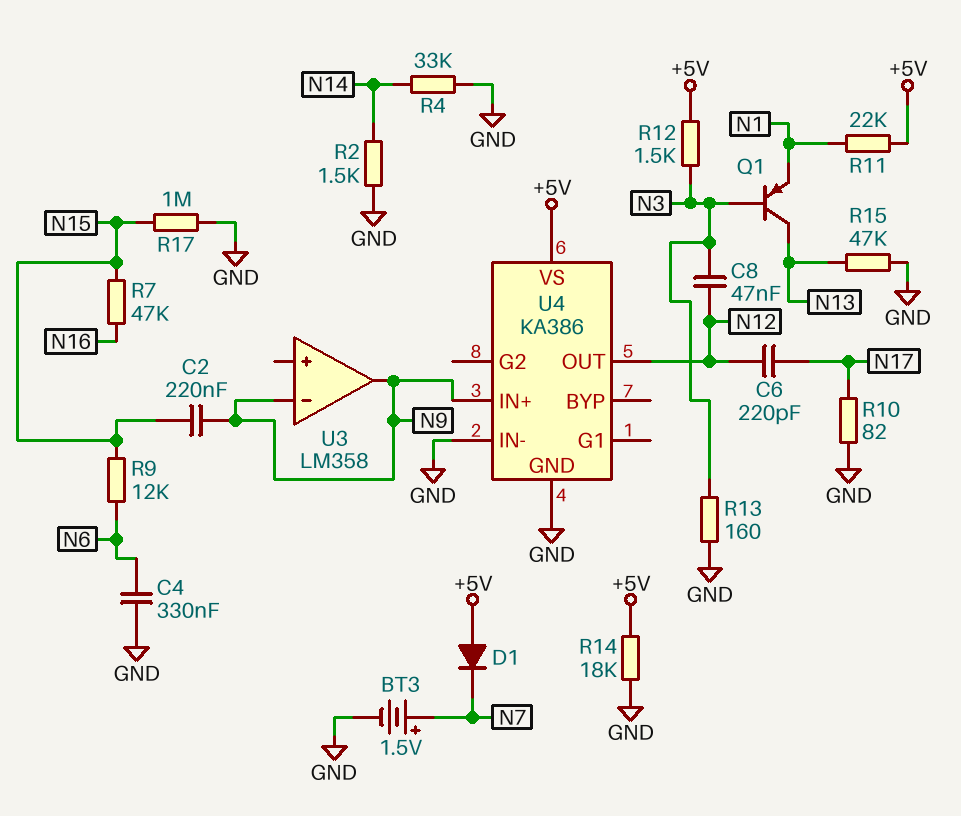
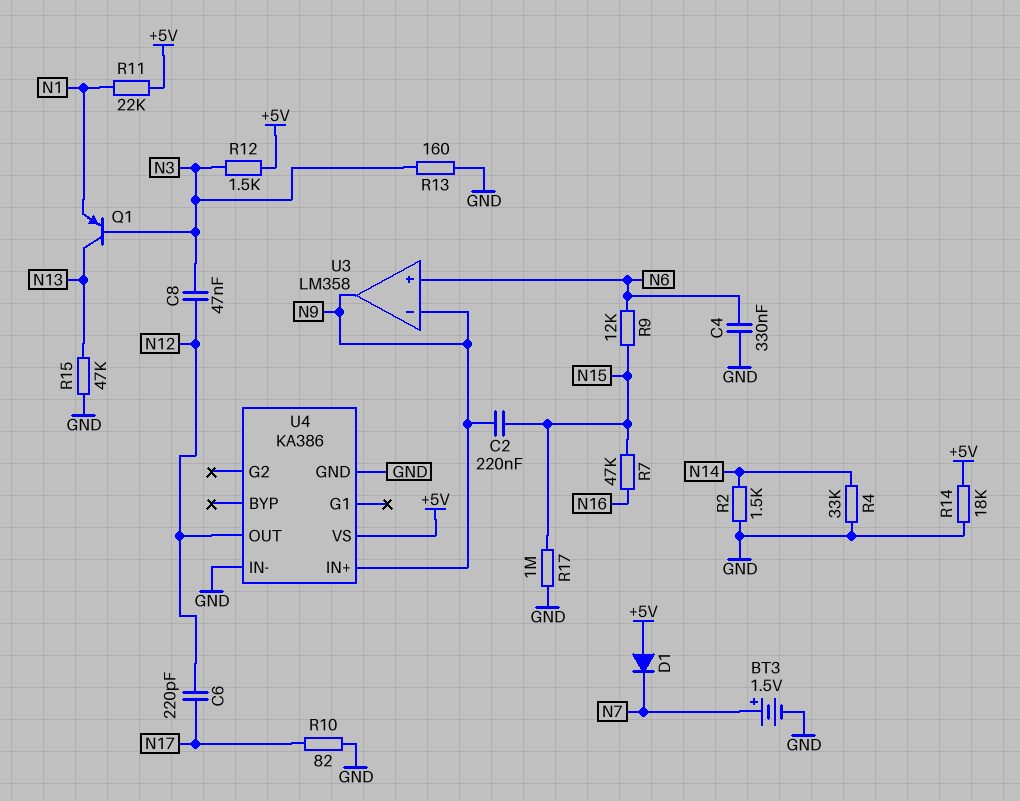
U3 pin in+: none -> N6

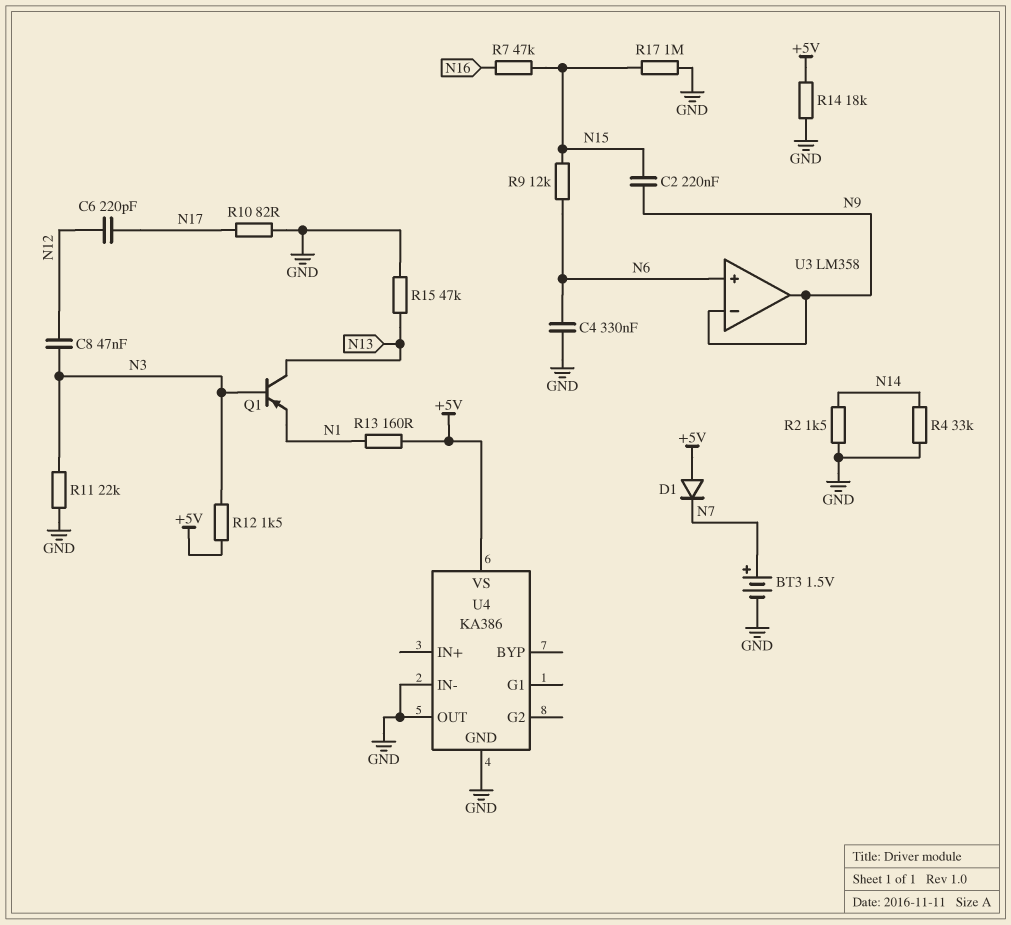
R11: 22k (+5V, N1) -> 22k (GND, N3)
R13: 160 (GND, N3) -> 160 (+5V, N1)
U4 pin IN+: N9 -> none
U4 pin OUT: N12 -> GND

